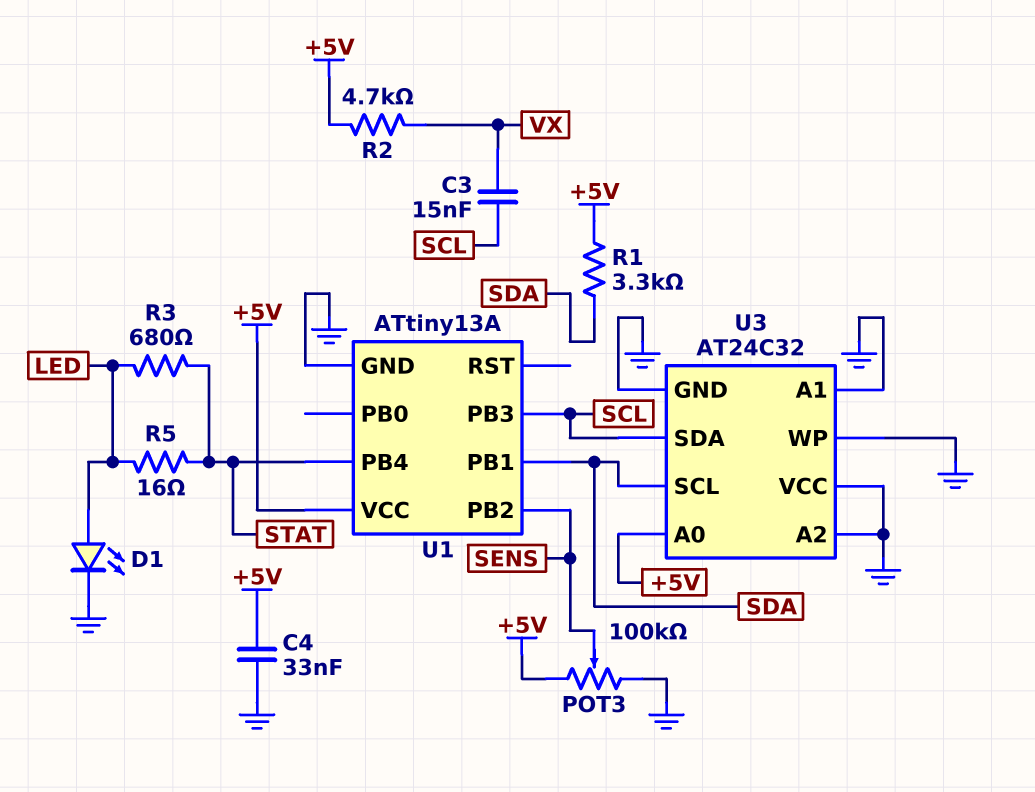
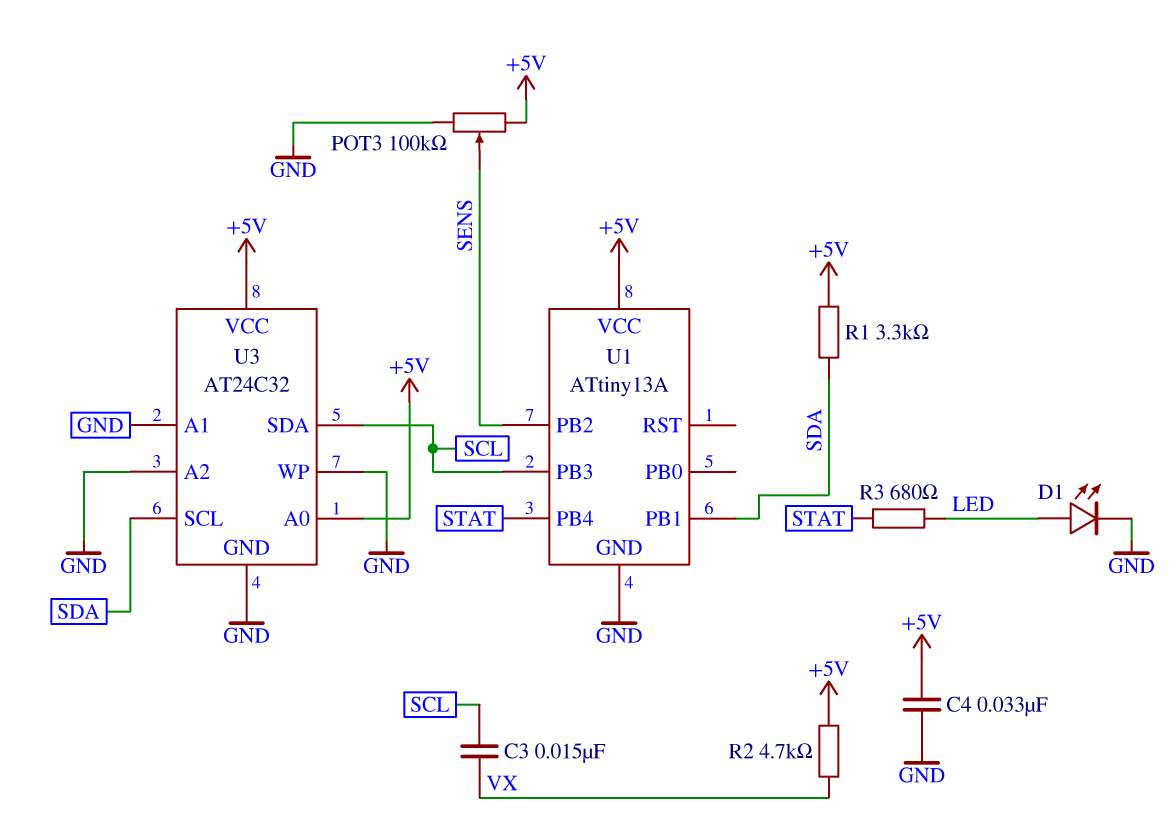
R5: 16 (LED, STAT) -> none
U3 pin VCC: GND -> +5V

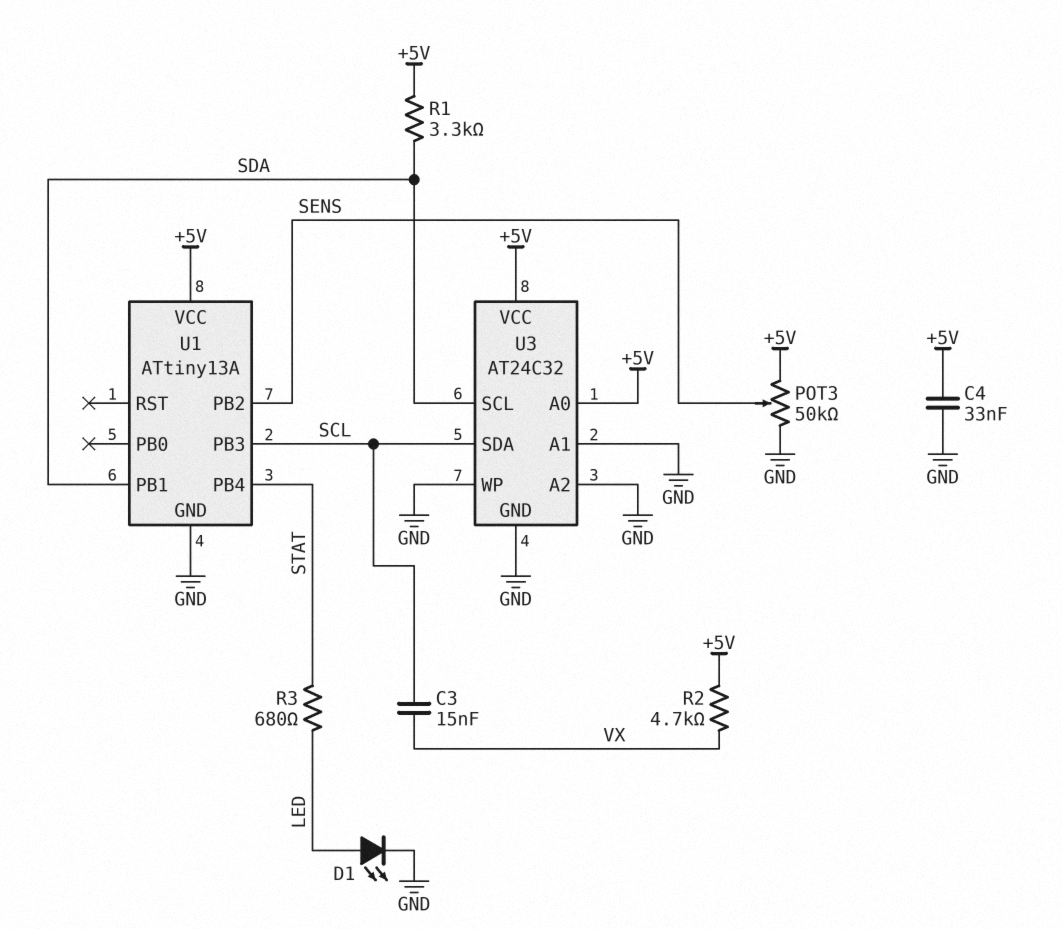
POT3: 100k (+5V, GND, wiper SENS) -> 50k (+5V, GND, wiper SENS)

